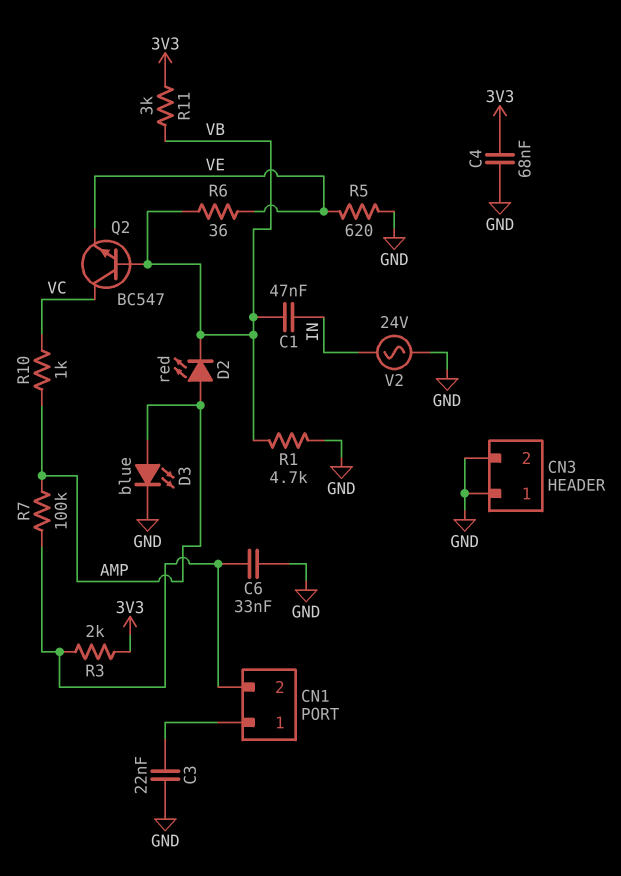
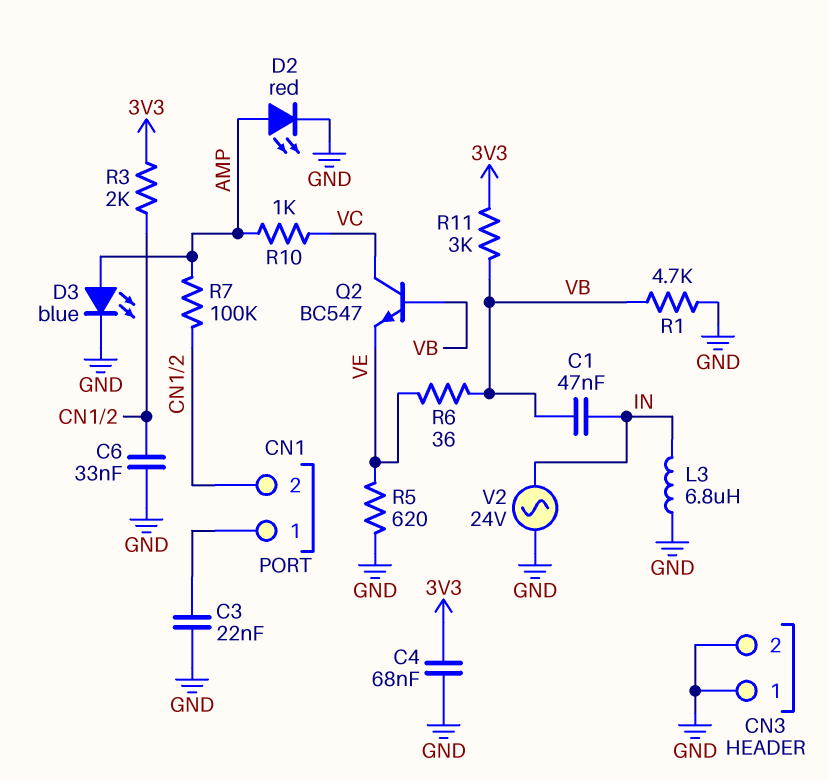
D2: LED red (A AMP, K VB) -> LED red (A AMP, K GND)
L3: none -> 6.8uH (GND, IN)

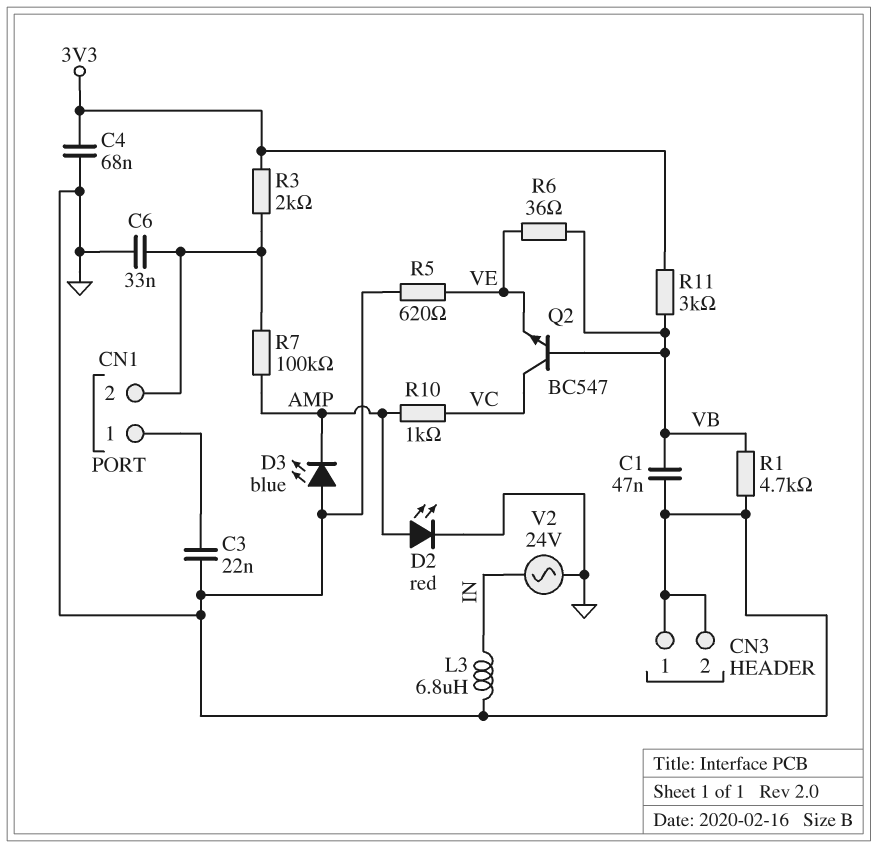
C1: 47nF (IN, VB) -> 47nF (GND, VB)
D3: LED blue (A AMP, K GND) -> LED blue (A GND, K AMP)

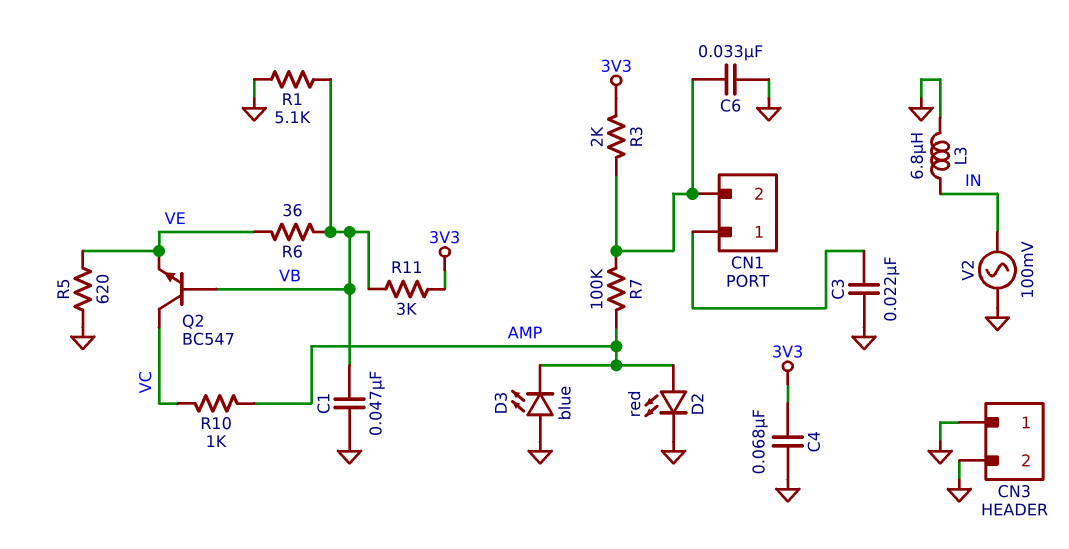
R1: 4.7k (GND, VB) -> 5.1k (GND, VB)
V2: AC 24V (GND, IN) -> AC 100mV (GND, IN)

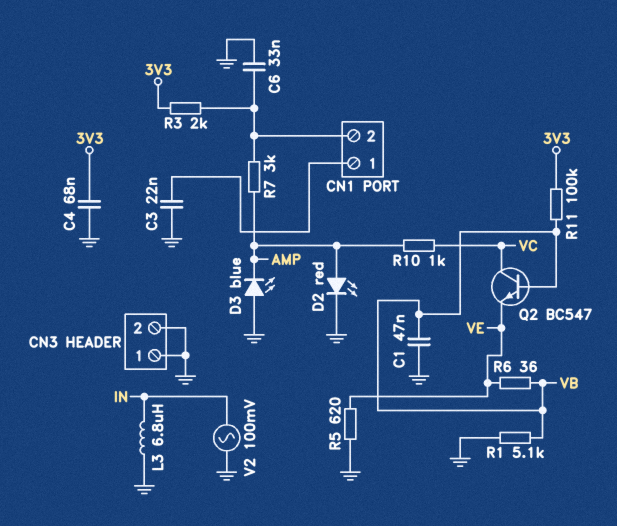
R7: 100k (AMP, CN1/2) -> 3k (AMP, CN1/2)
R11: 3k (3V3, VB) -> 100k (3V3, VB)

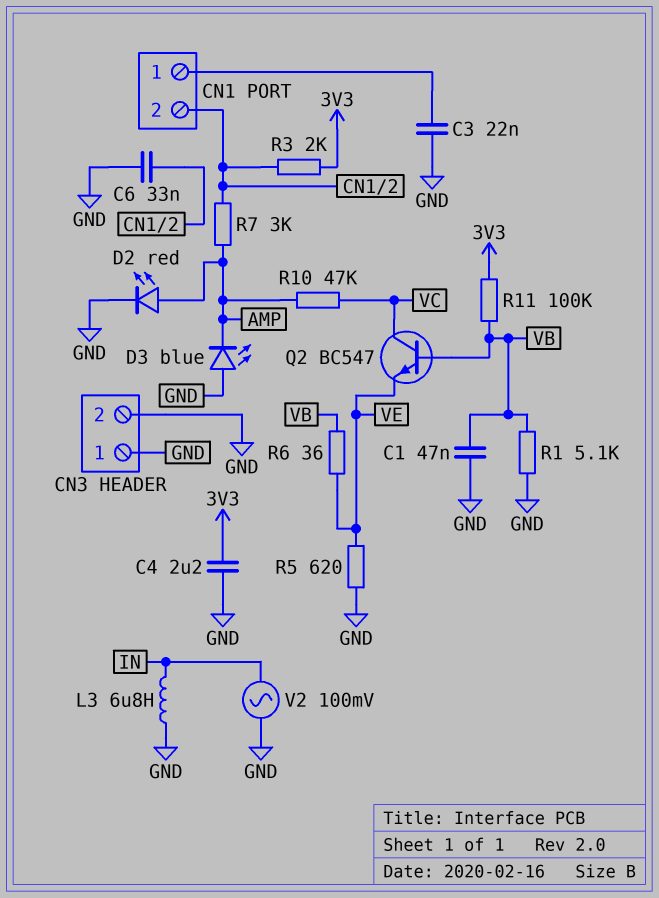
C4: 68nF (3V3, GND) -> 2.2uF (3V3, GND)
R10: 1k (AMP, VC) -> 47k (AMP, VC)

